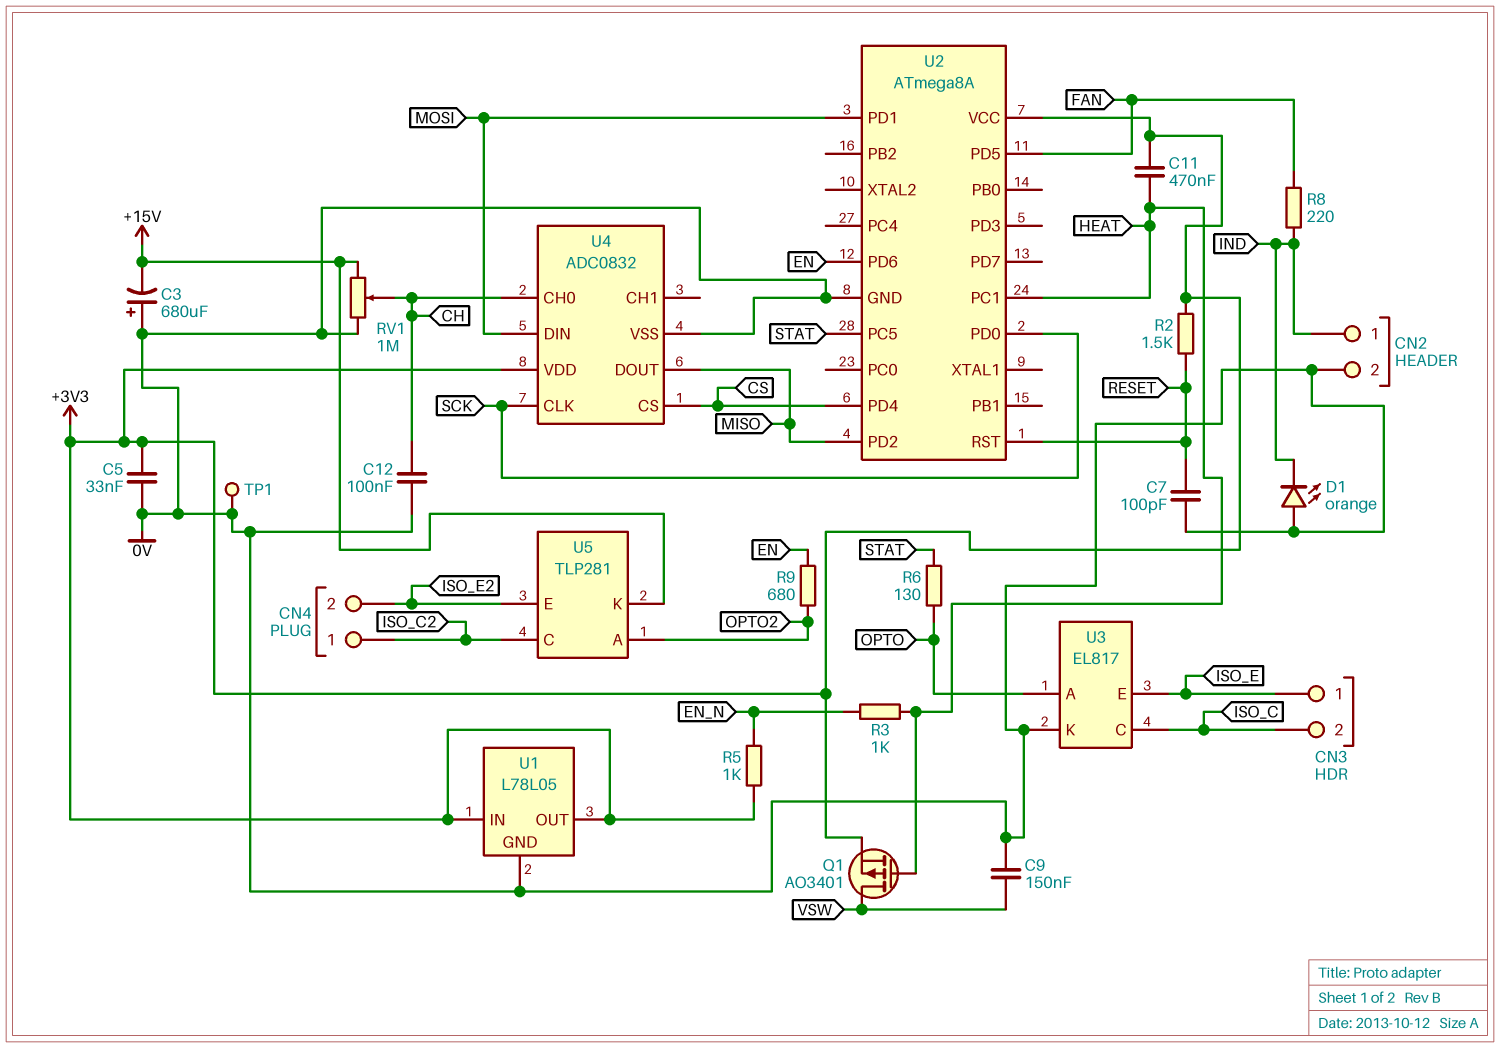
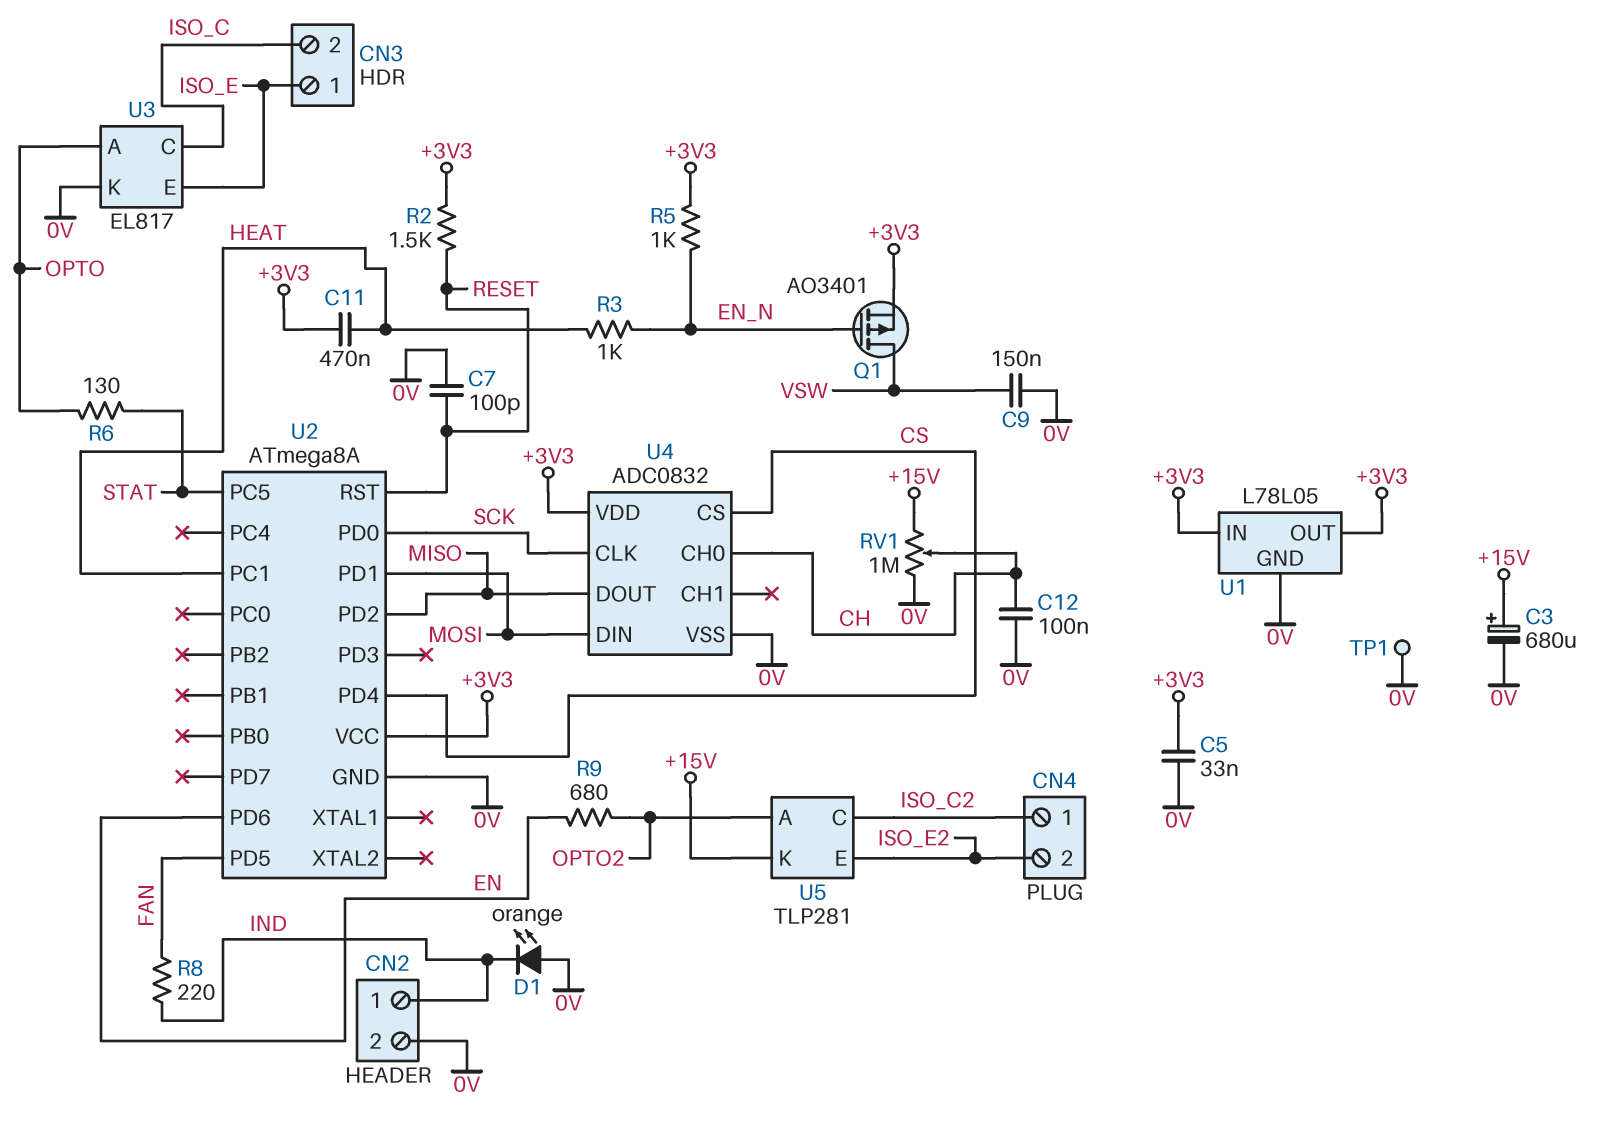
C3: 680uF (plus 0V, minus +15V) -> 680uF (plus +15V, minus 0V)
Q1: PMOS AO3401 (G HEAT, D VSW, S +3V3) -> PMOS AO3401 (G EN_N, D VSW, S +3V3)

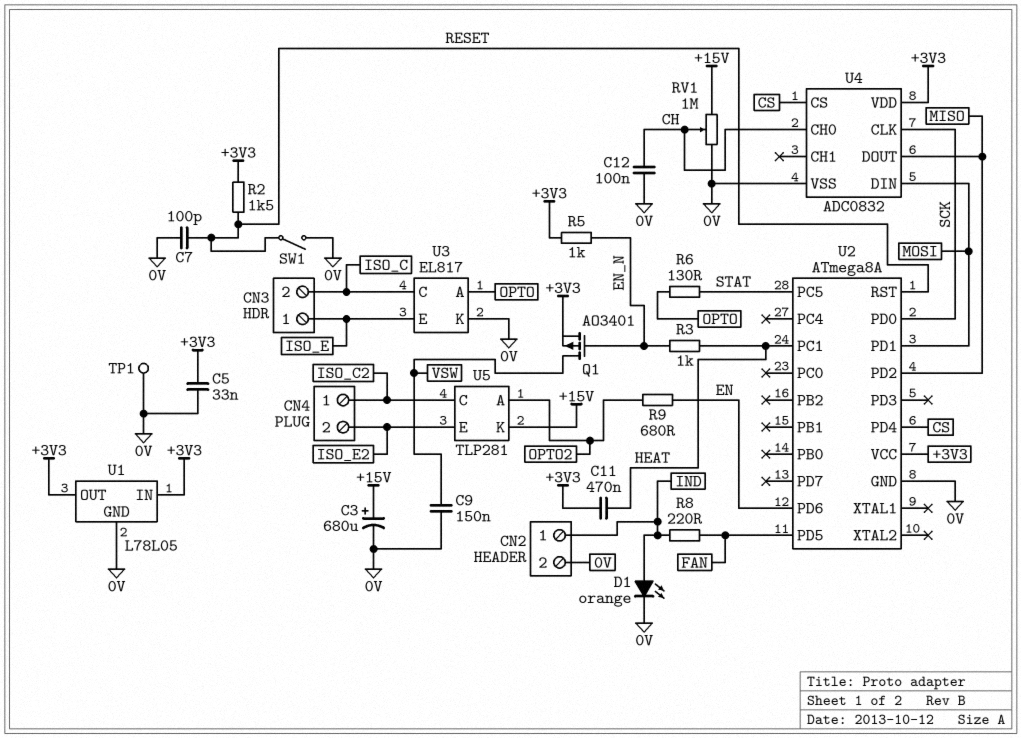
D1: LED orange (A 0V, K IND) -> LED orange (A IND, K 0V)
SW1: none -> switch (0V, RESET)

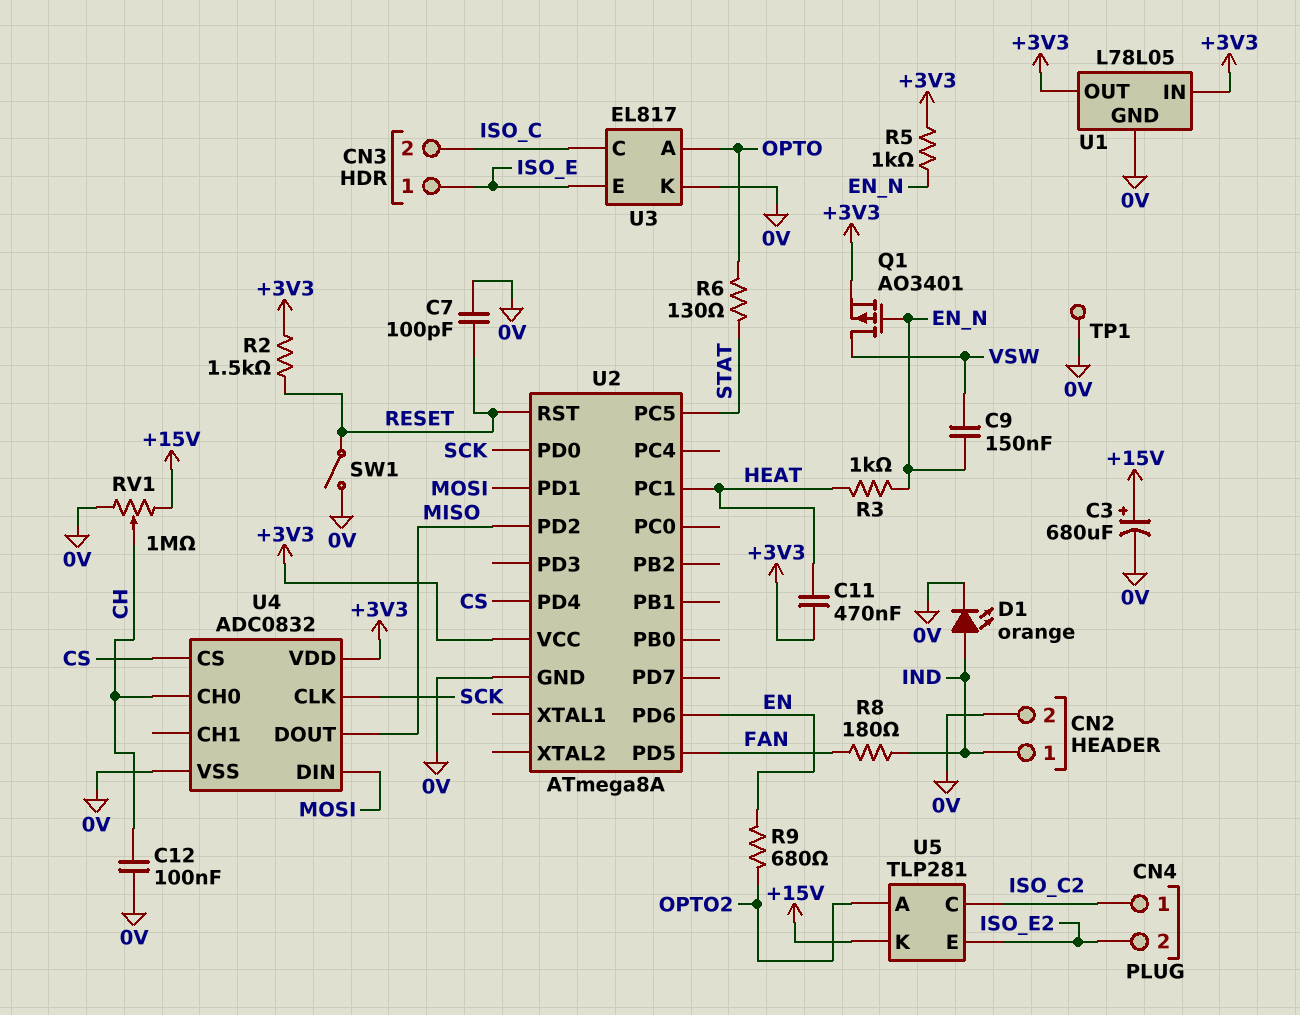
C5: 33nF (+3V3, 0V) -> none
C9: 150nF (0V, VSW) -> 150nF (EN_N, VSW)
R8: 220 (FAN, IND) -> 180 (FAN, IND)

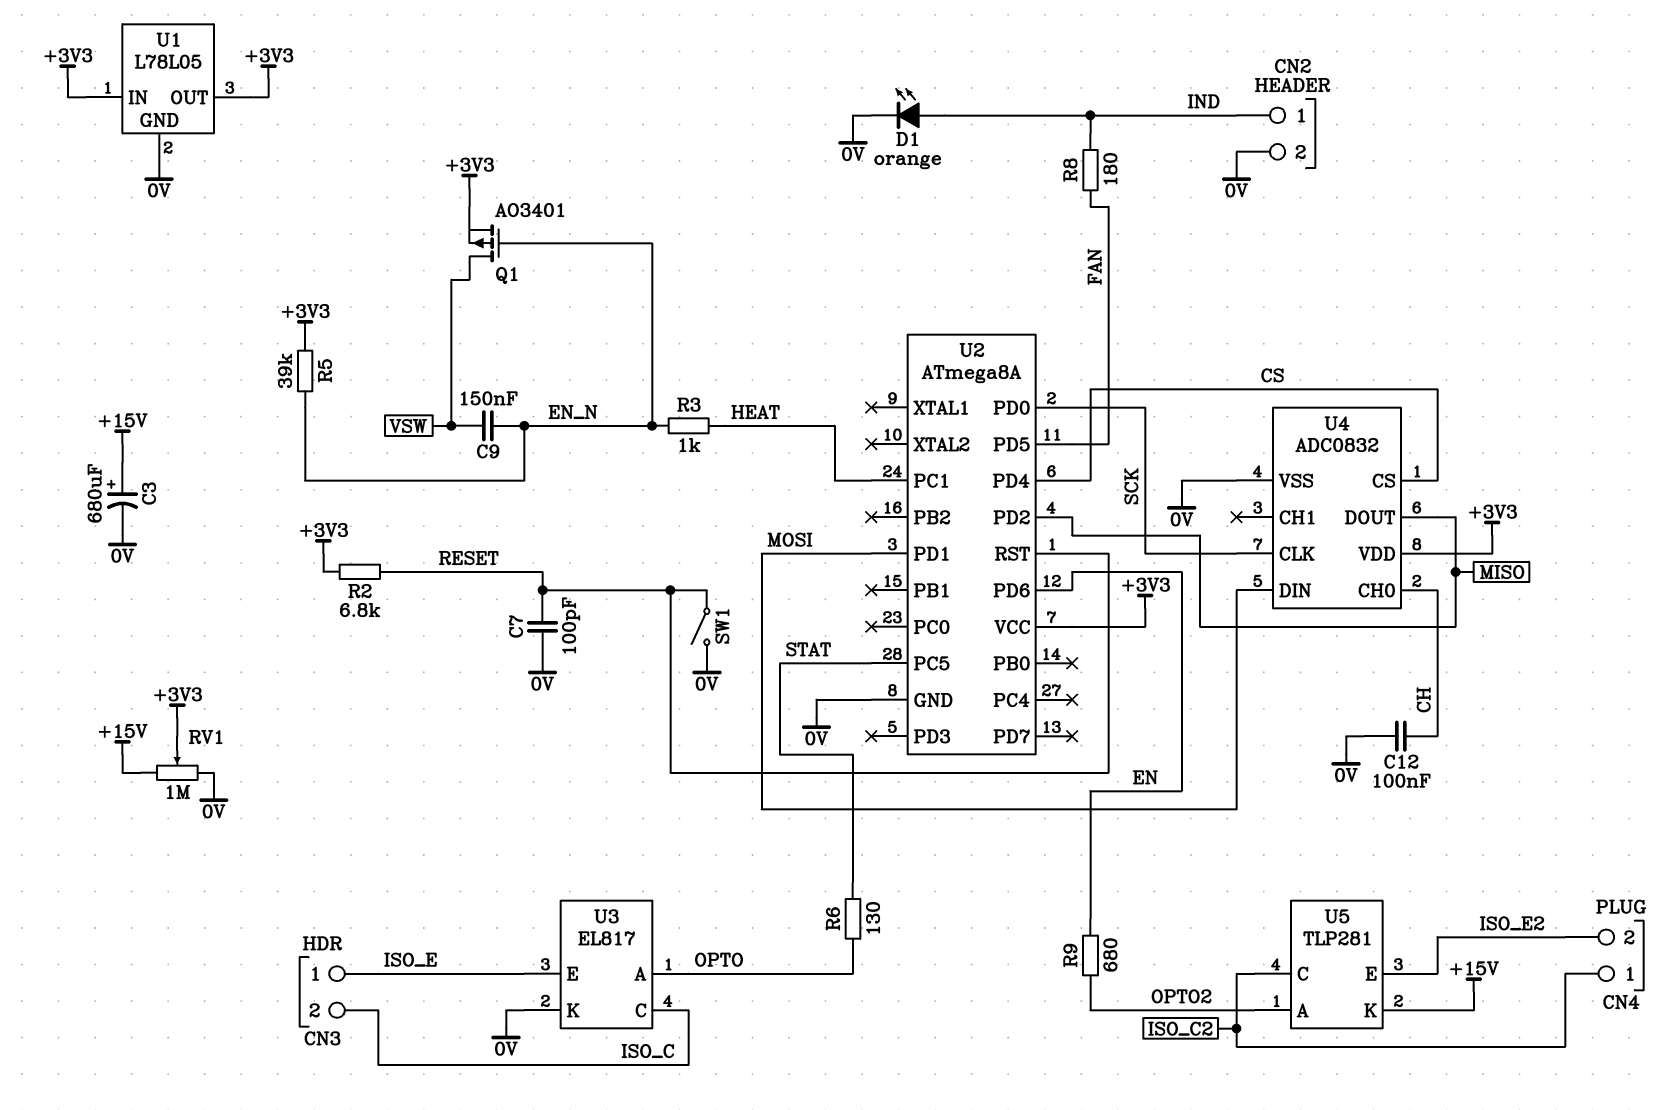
C11: 470nF (+3V3, HEAT) -> none
R2: 1.5k (+3V3, RESET) -> 6.8k (+3V3, RESET)
R5: 1k (+3V3, EN_N) -> 39k (+3V3, EN_N)
RV1: 1M (+15V, 0V, wiper CH) -> 1M (+15V, 0V, wiper +3V3)
TP1: test point (0V) -> none

